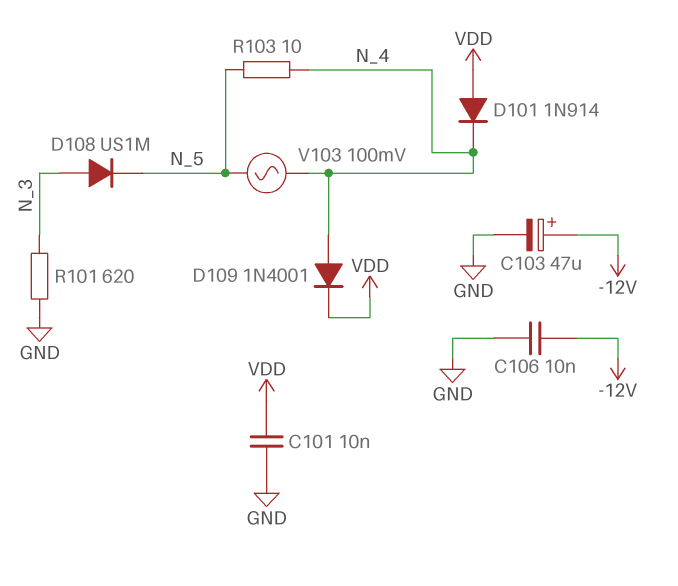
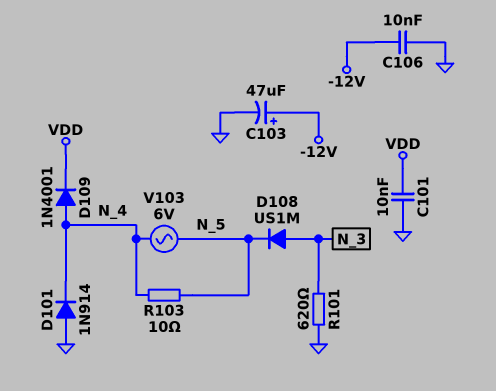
D101: diode 1N914 (A VDD, K N_4) -> diode 1N914 (A GND, K N_4)
V103: AC 100mV (N_4, N_5) -> AC 6V (N_4, N_5)

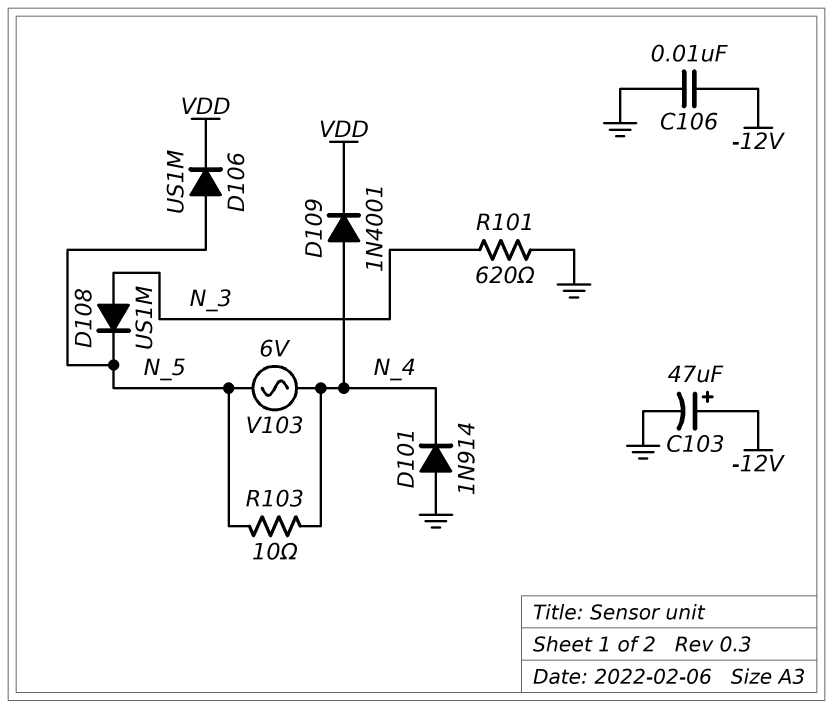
C101: 10nF (GND, VDD) -> none
D106: none -> diode US1M (A N_5, K VDD)

